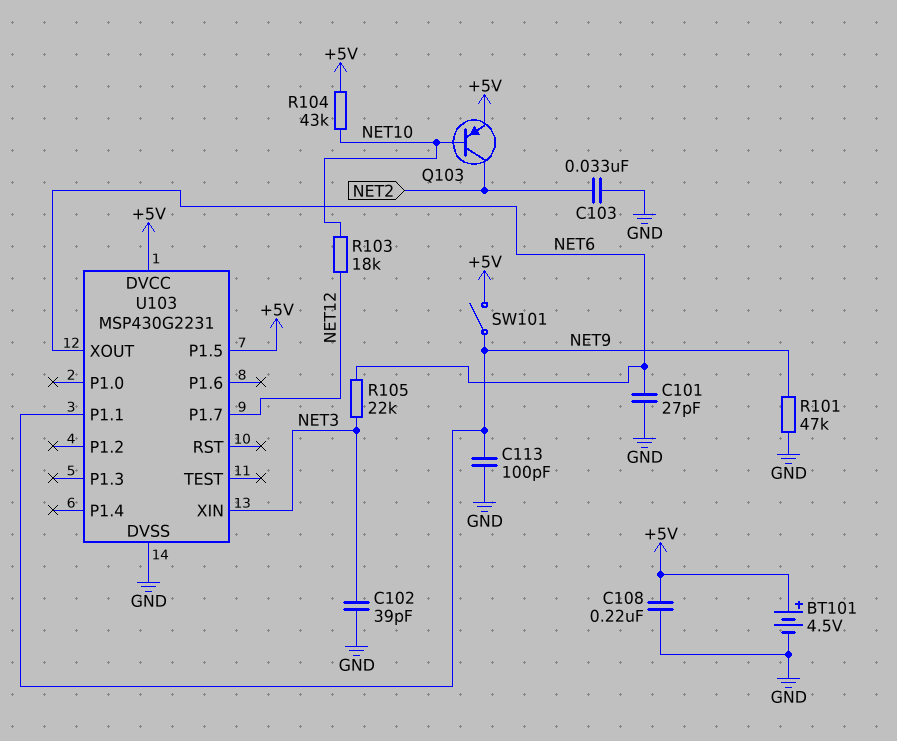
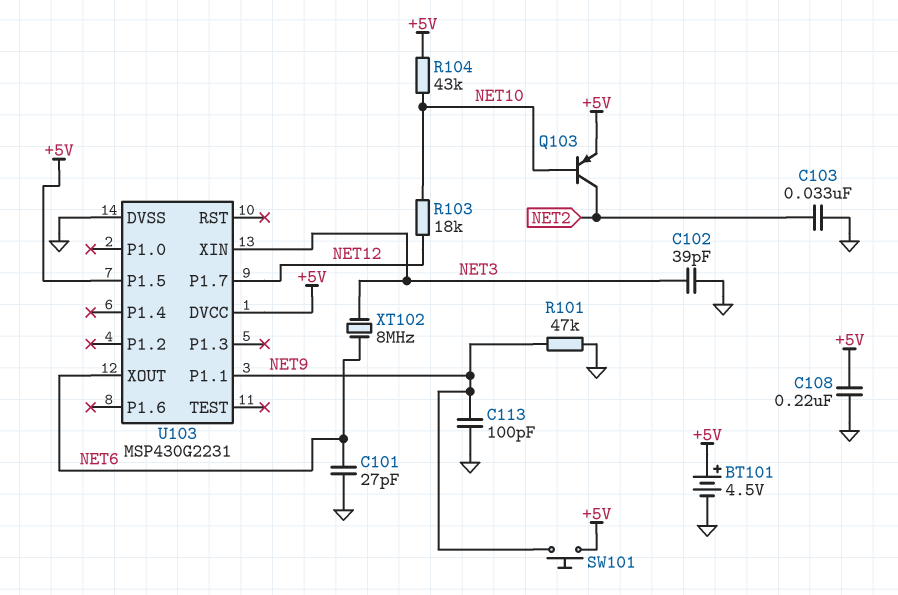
R105: 22k (NET3, NET6) -> none
SW101: switch (+5V, NET9) -> button (+5V, NET9)
XT102: none -> 8MHz (NET3, NET6)

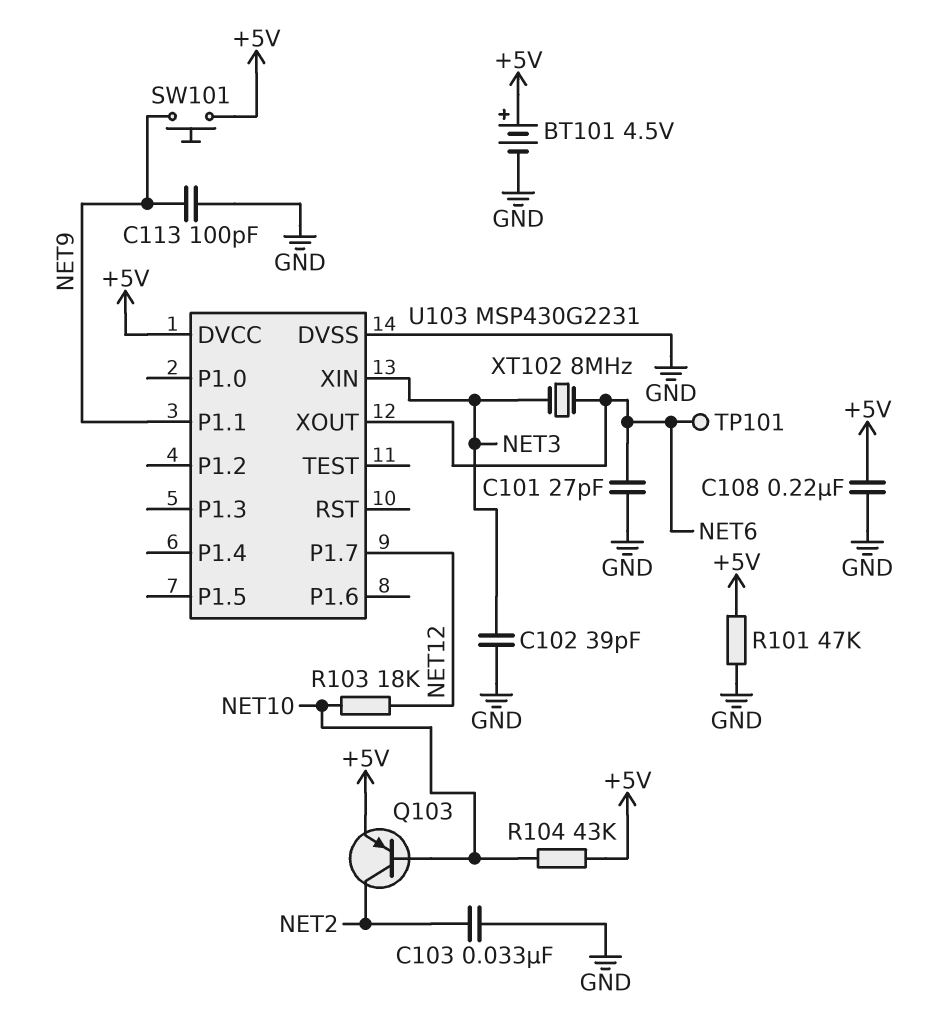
R101: 47k (GND, NET9) -> 47k (+5V, GND)
TP101: none -> test point (NET6)
U103 pin P1.5: +5V -> none

